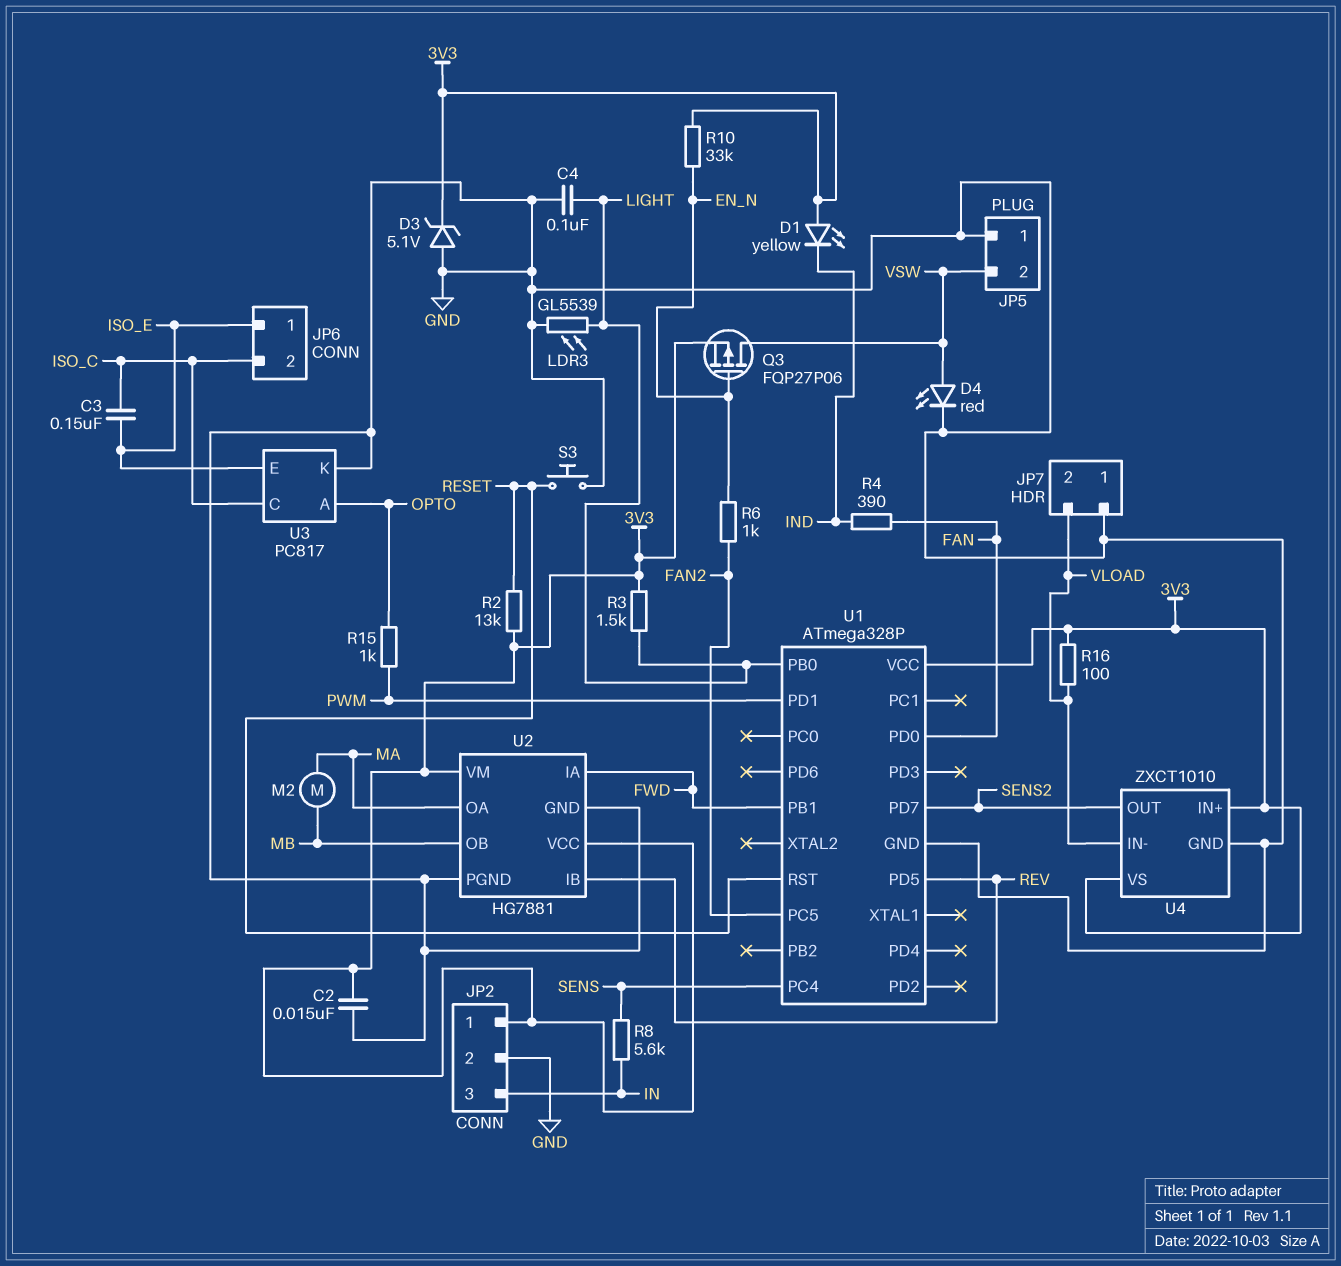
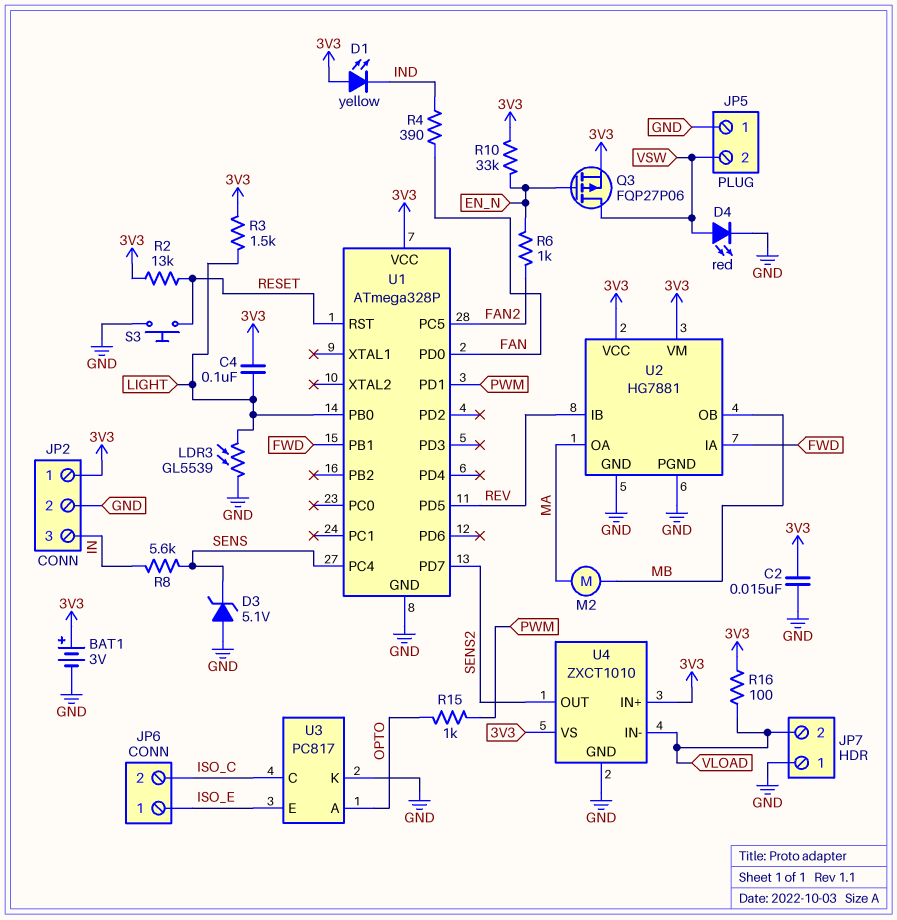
BAT1: none -> 3V (plus 3V3, minus GND)
C3: 150nF (ISO_C, ISO_E) -> none
C4: 100nF (GND, LIGHT) -> 100nF (3V3, LIGHT)
D3: zener 5.1V (A GND, K 3V3) -> zener 5.1V (A GND, K SENS)

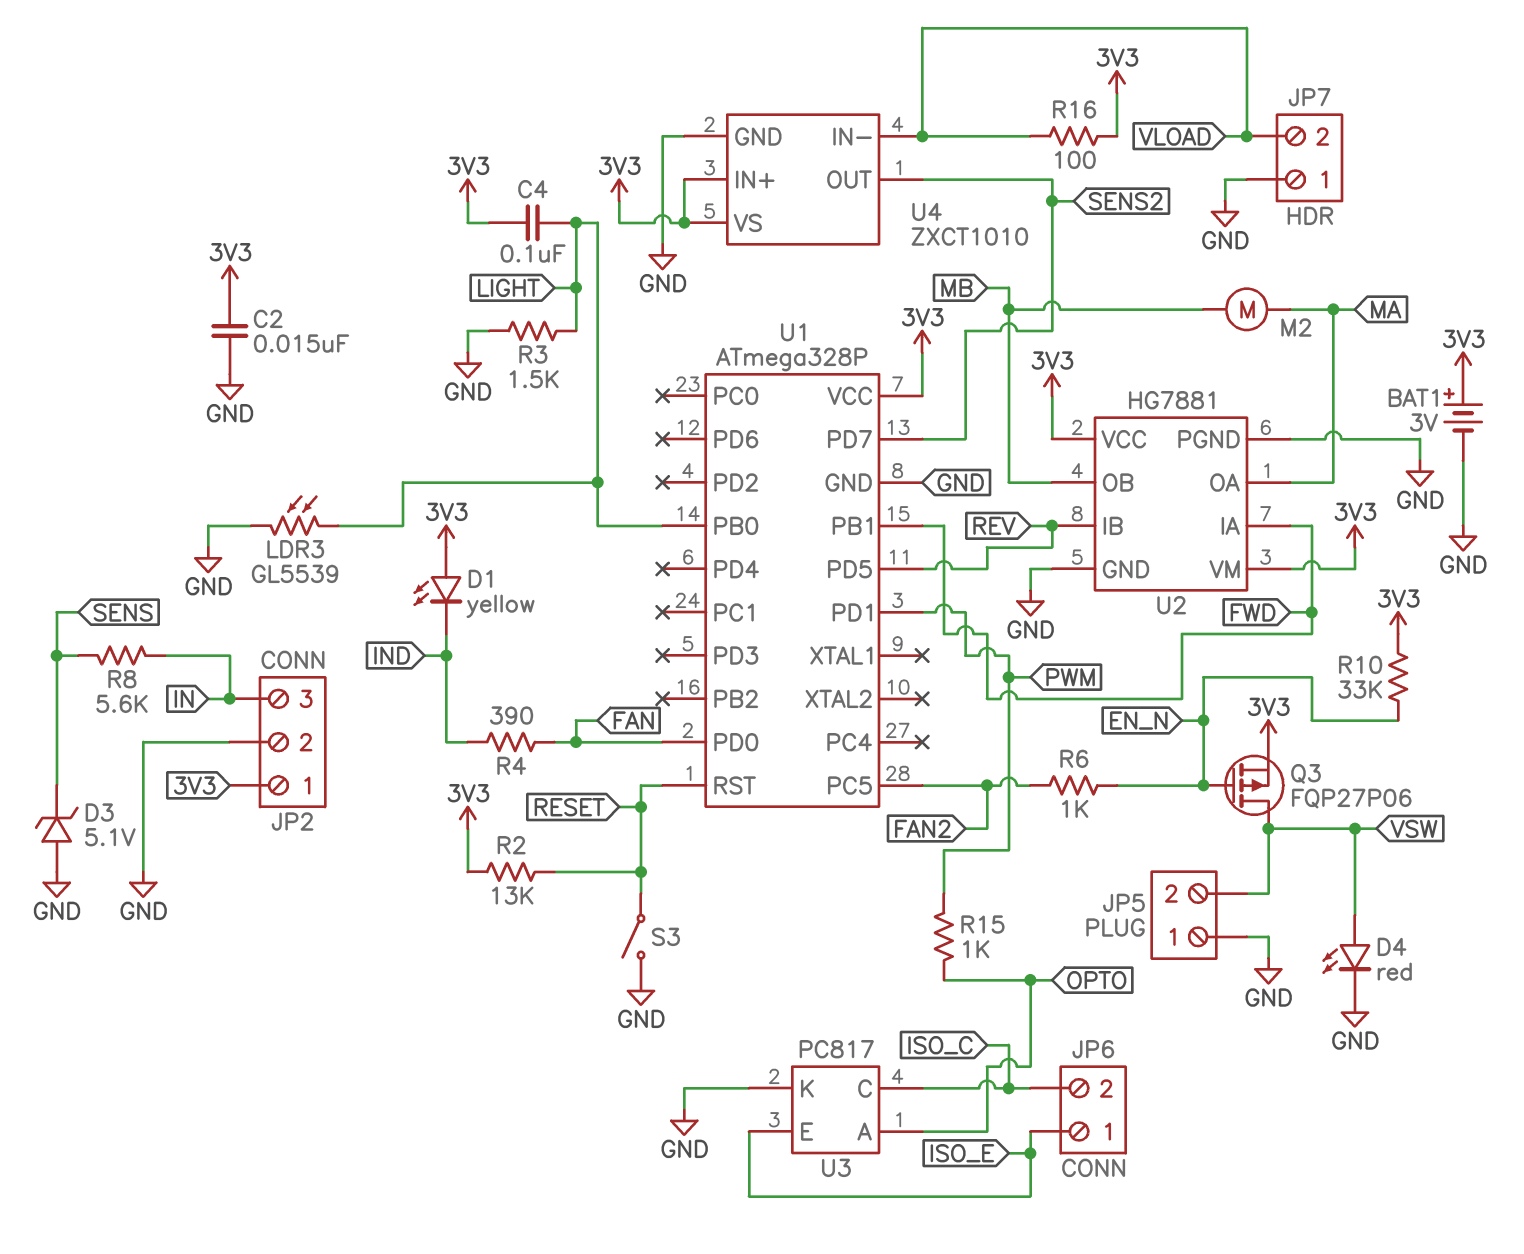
R3: 1.5k (3V3, LIGHT) -> 1.5k (GND, LIGHT)
S3: button (GND, RESET) -> switch (GND, RESET)
U1 pin PC4: SENS -> none

